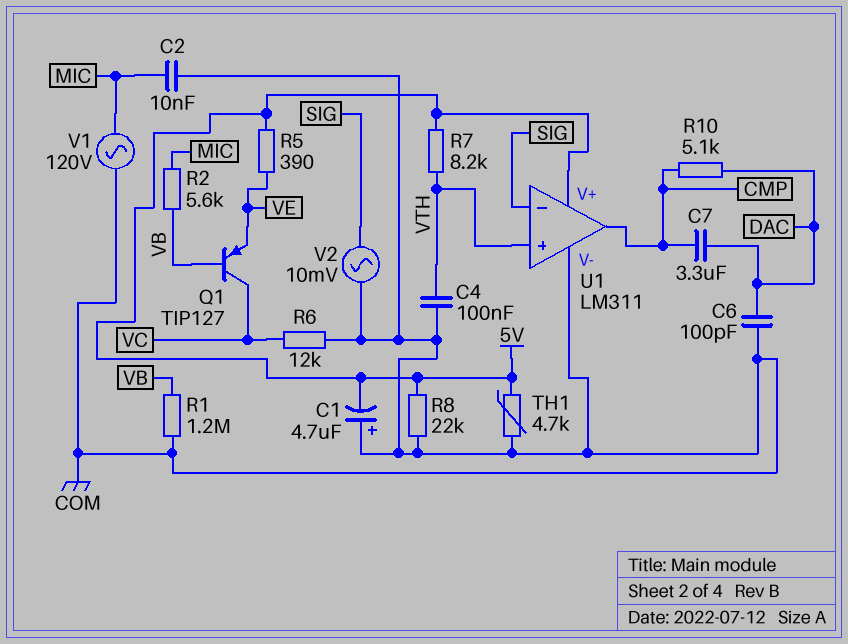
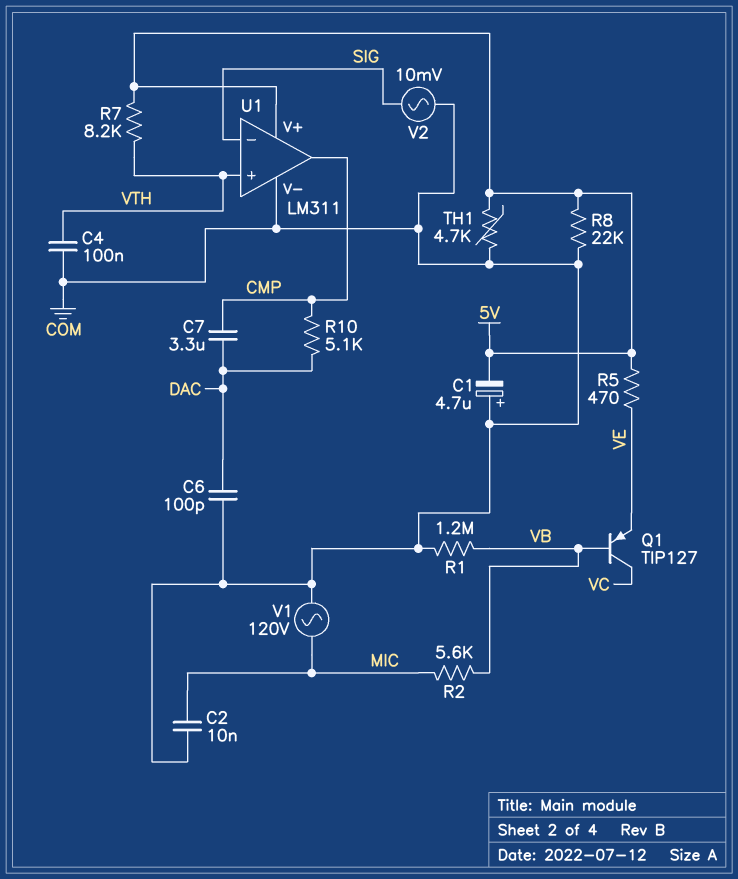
R5: 390 (5V, VE) -> 470 (5V, VE)
R6: 12k (COM, VC) -> none

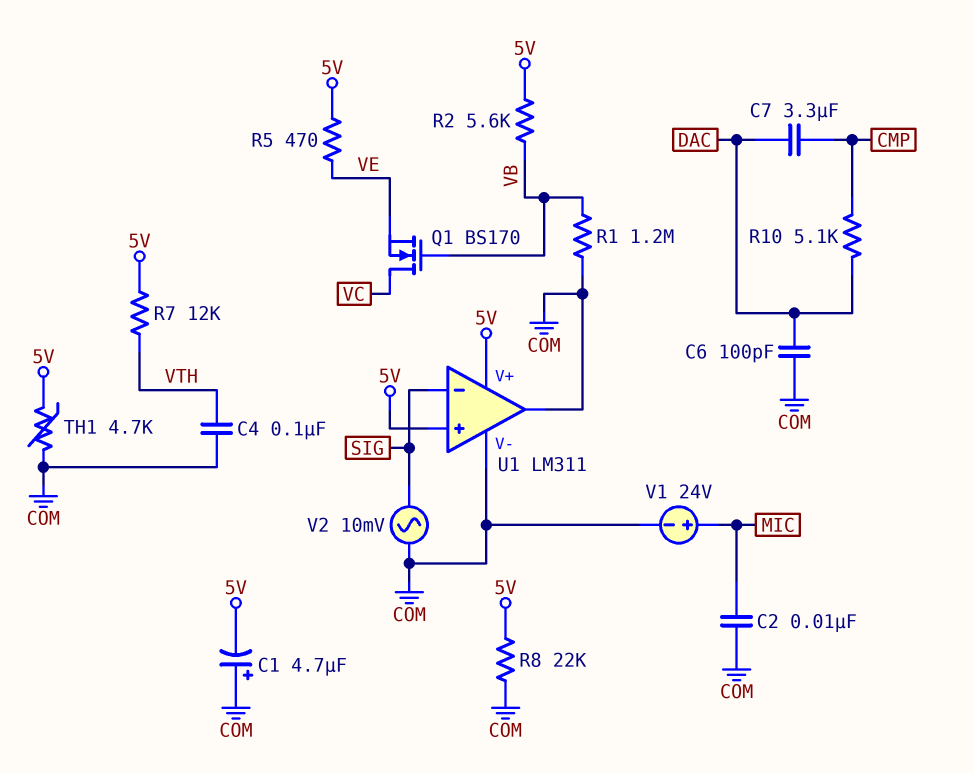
Q1: PNP TIP127 (B VB, C VC, E VE) -> NMOS BS170 (G VB, D VC, S VE)
R2: 5.6k (MIC, VB) -> 5.6k (5V, VB)
R7: 8.2k (5V, VTH) -> 12k (5V, VTH)
U1 pin in+: VTH -> 5V
U1 pin out: CMP -> COM
V1: AC 120V (COM, MIC) -> 24V (plus MIC, minus COM)

